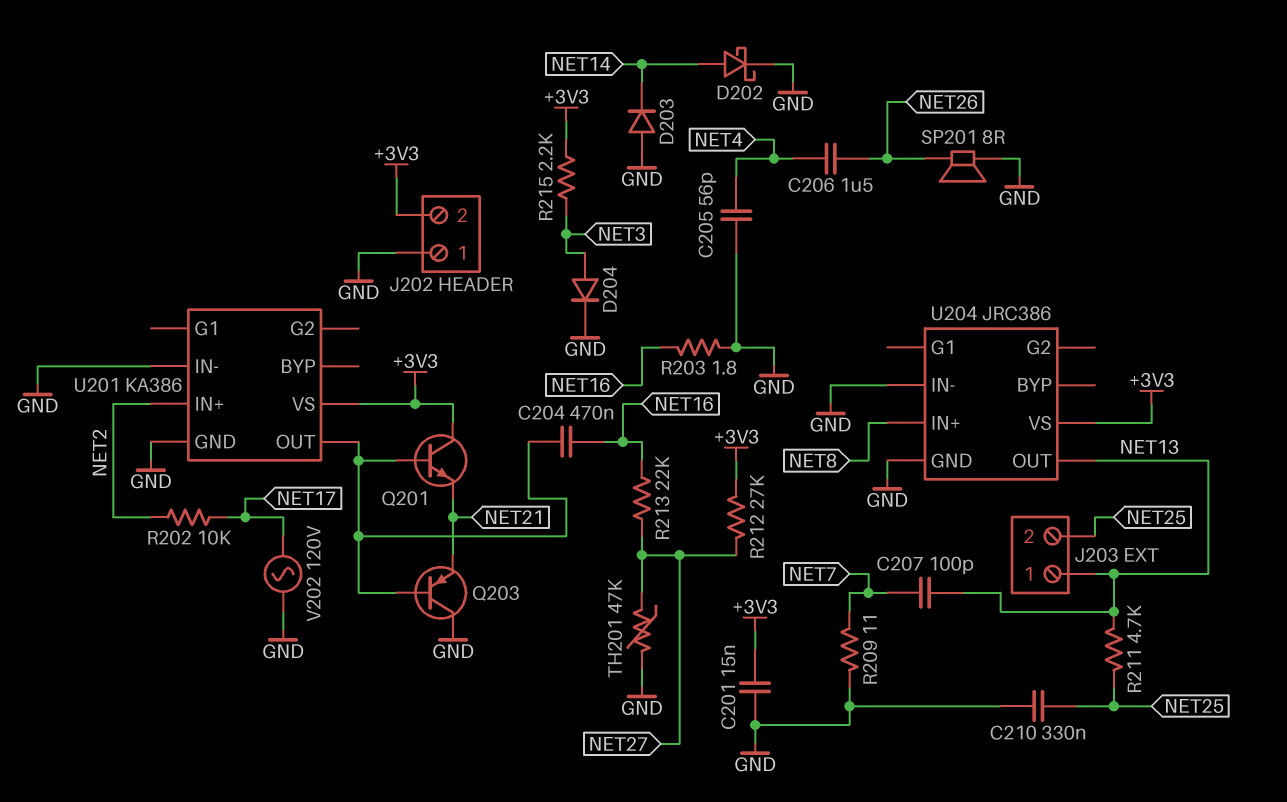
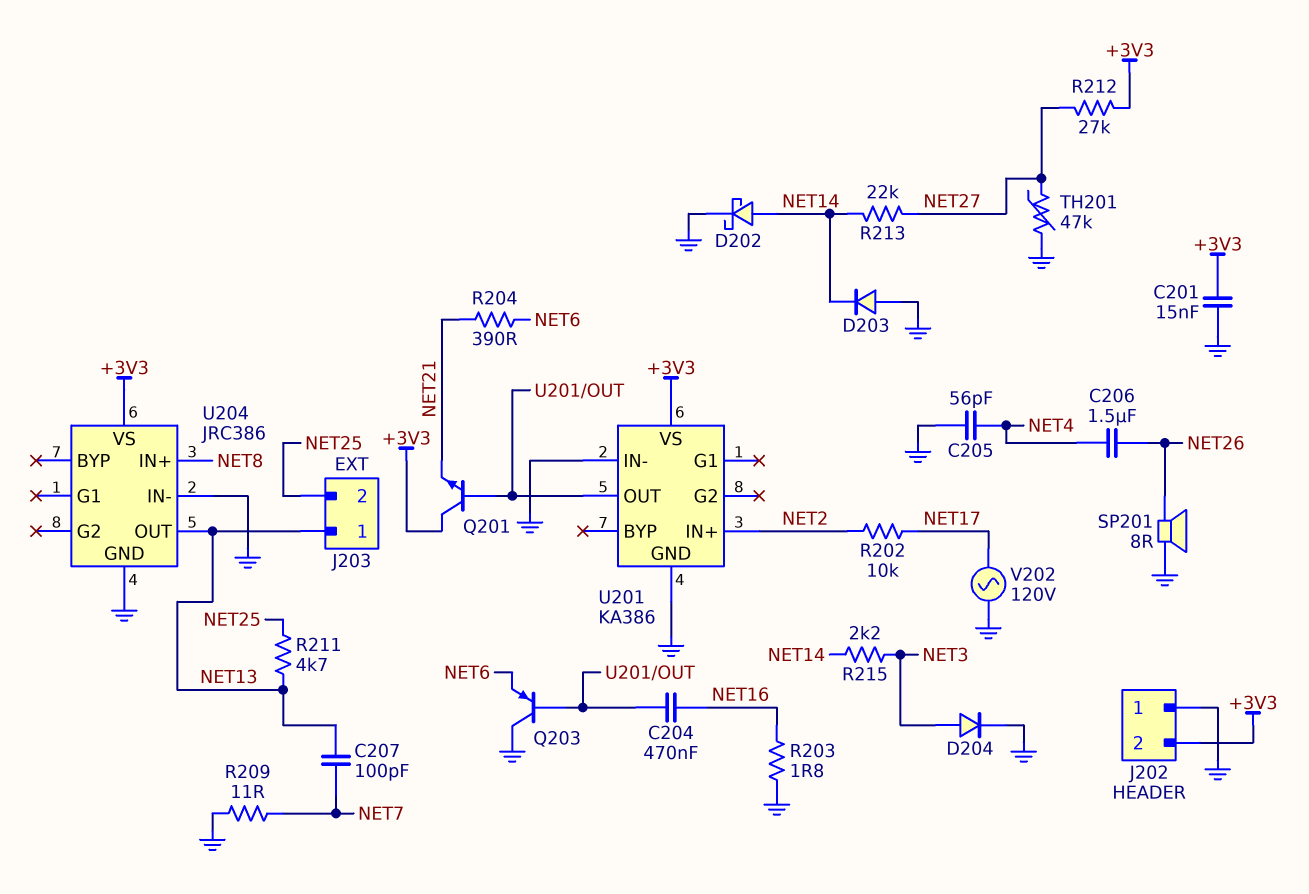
C210: 330nF (GND, NET25) -> none
Q203: PNP (B U201/OUT, C GND, E NET21) -> PNP (B U201/OUT, C GND, E NET6)
R204: none -> 390 (NET6, NET21)
R213: 22k (NET16, NET27) -> 22k (NET14, NET27)
R215: 2.2k (+3V3, NET3) -> 2.2k (NET3, NET14)

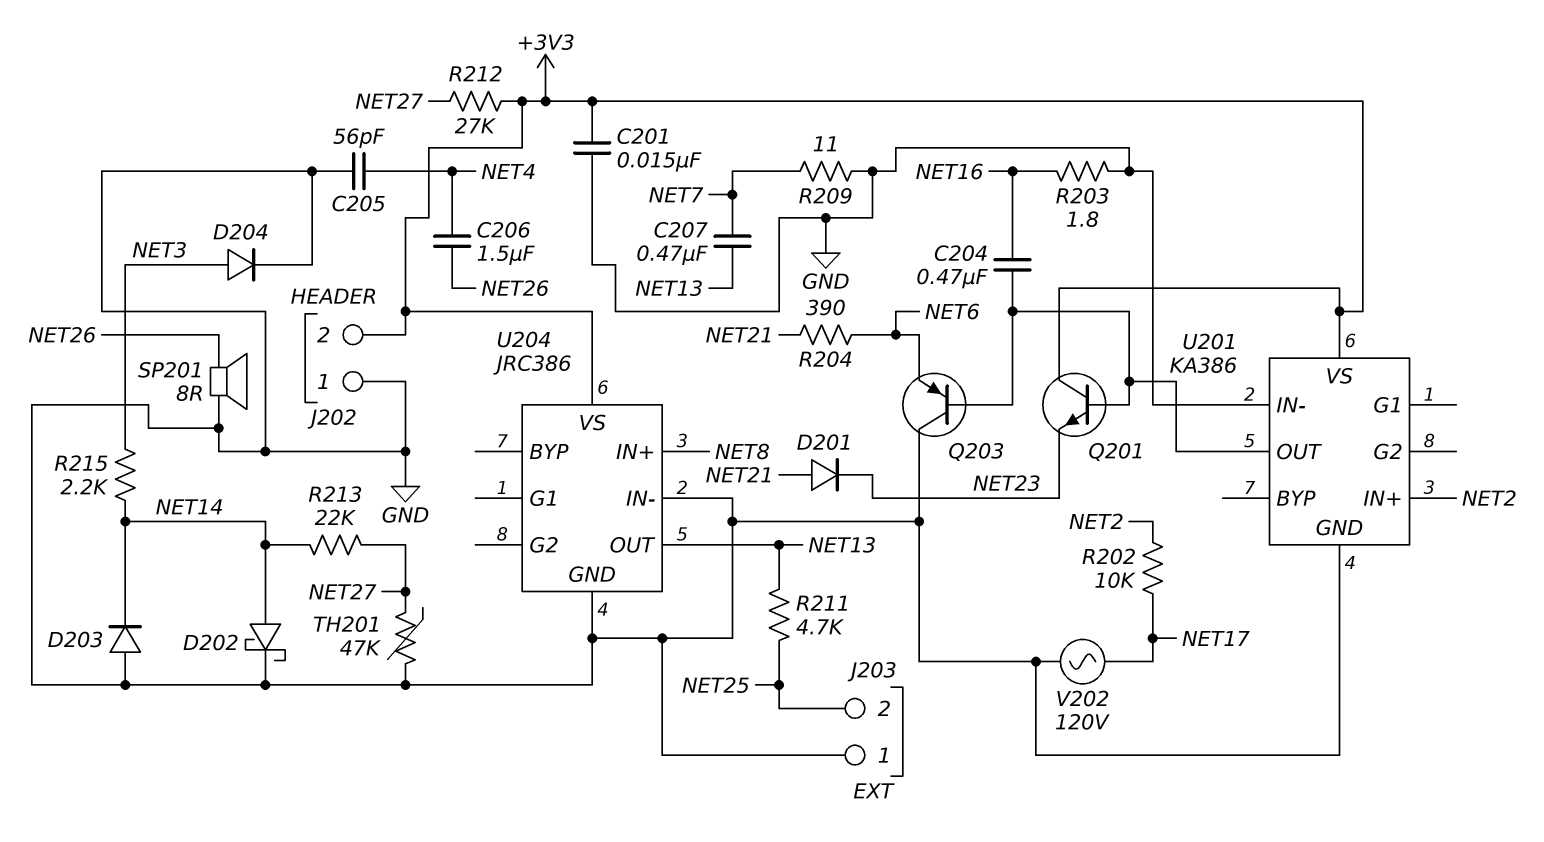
C207: 100pF (NET7, NET13) -> 470nF (NET7, NET13)
D201: none -> diode (A NET21, K NET23)
J203 pin 1: NET13 -> GND
Q201: NPN (B U201/OUT, C +3V3, E NET21) -> NPN (B U201/OUT, C +3V3, E NET23)

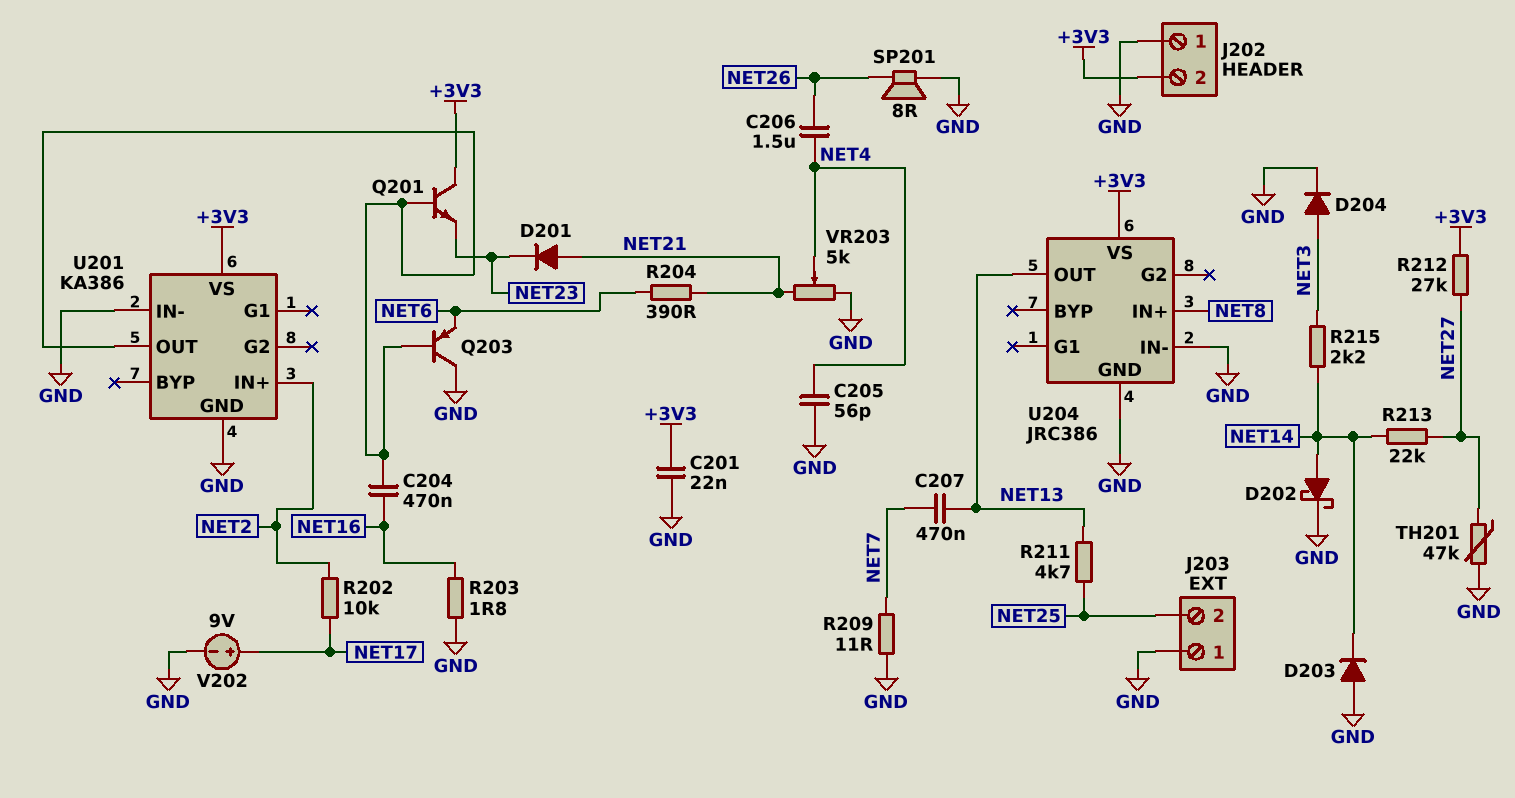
C201: 15nF (+3V3, GND) -> 22nF (+3V3, GND)
V202: AC 120V (GND, NET17) -> 9V (plus NET17, minus GND)
VR203: none -> 5k (GND, NET21, wiper NET4)

